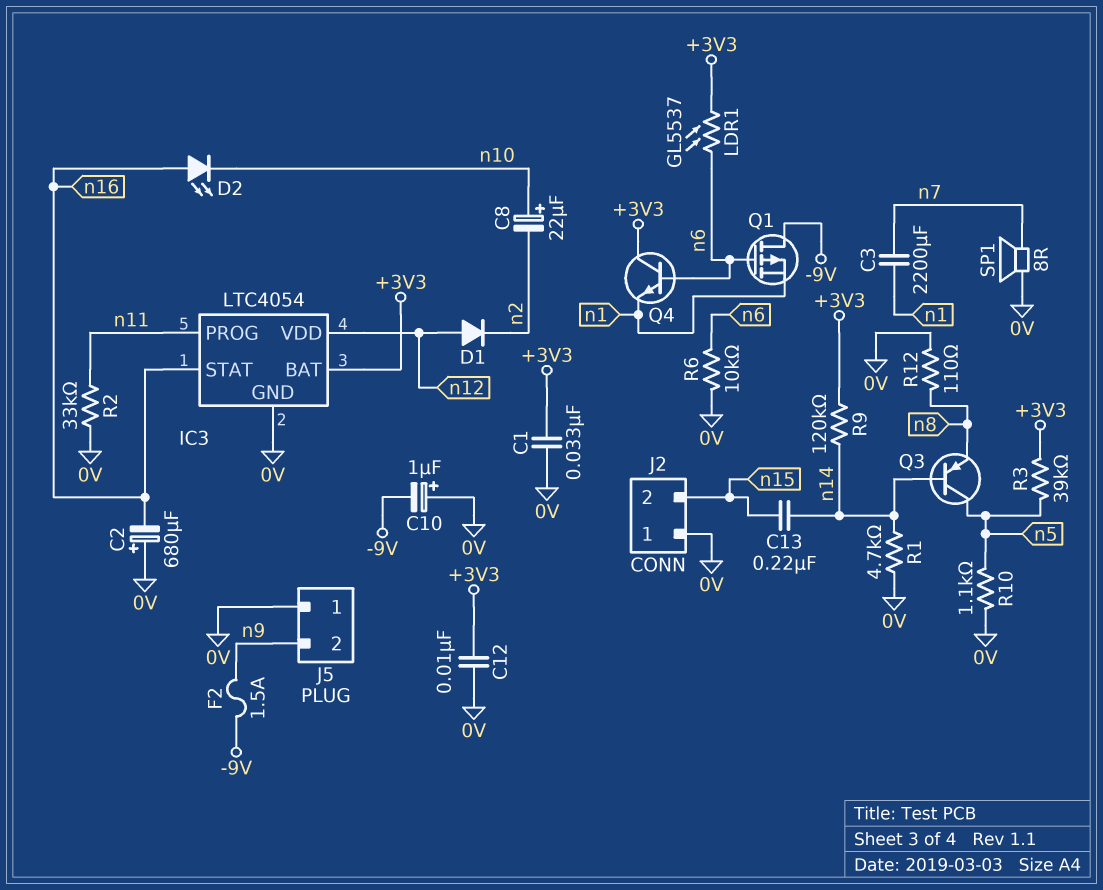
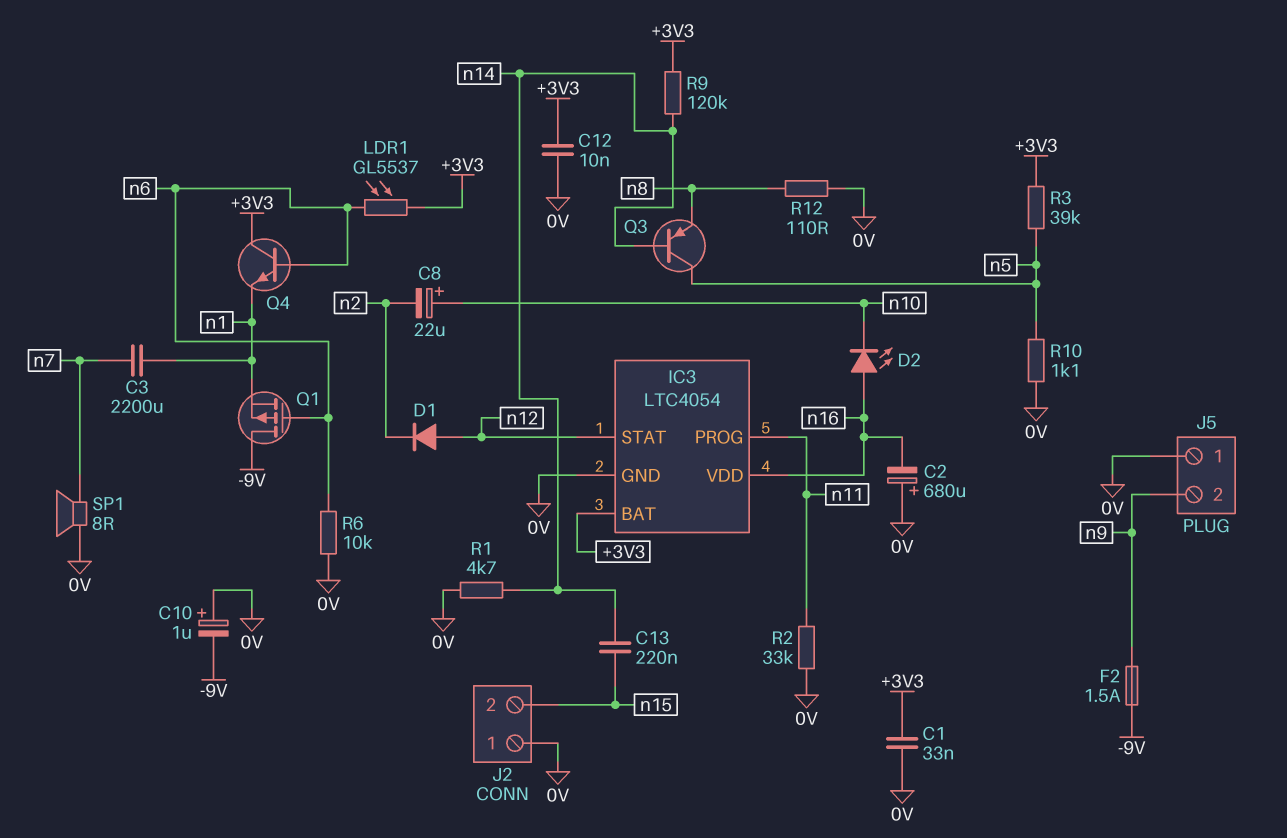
IC3 pin STAT: n16 -> n12
IC3 pin VDD: n12 -> n16

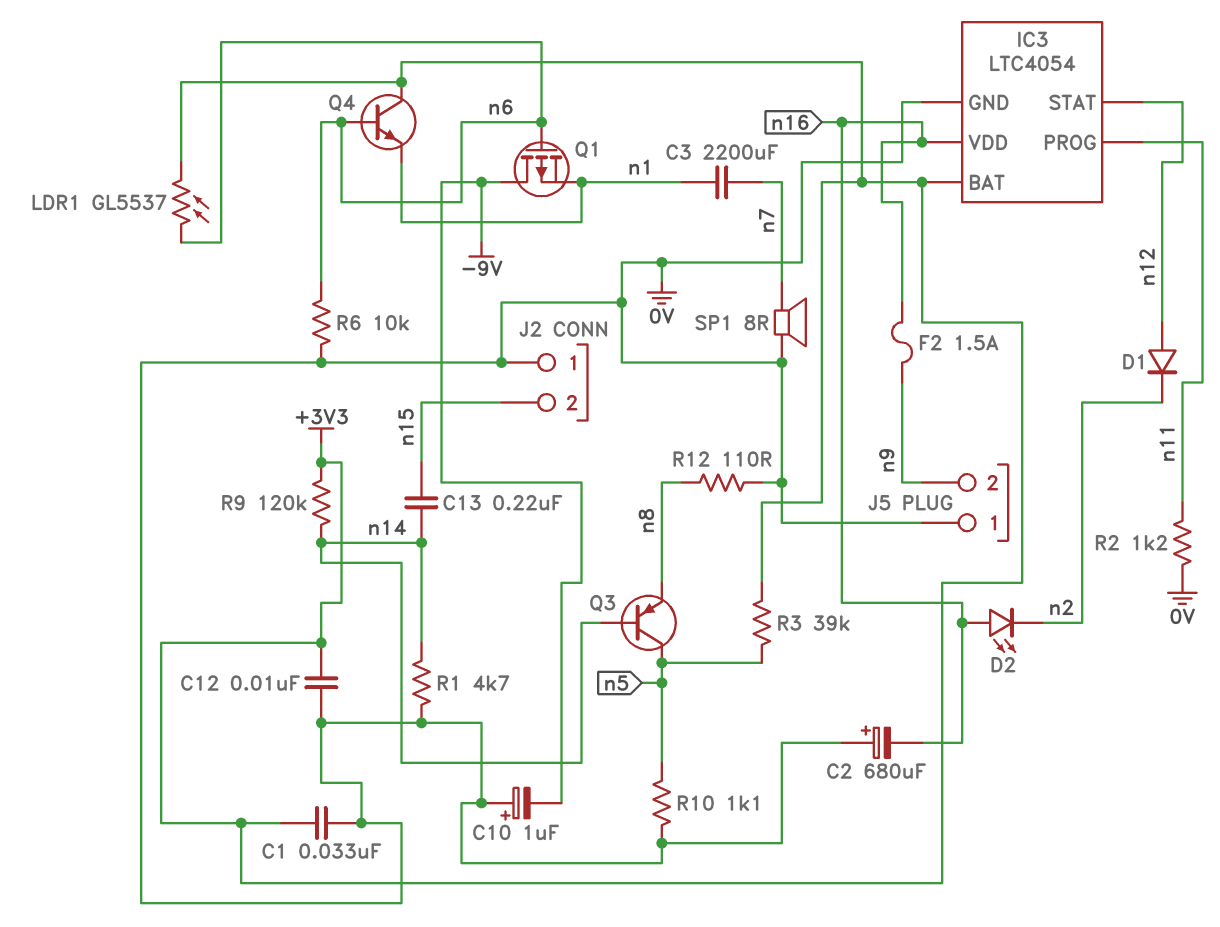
C8: 22uF (plus n10, minus n2) -> none
D2: LED (A n16, K n10) -> LED (A n16, K n2)
F2: 1.5A (-9V, n9) -> 1.5A (n9, n16)
R2: 33k (0V, n11) -> 1.2k (0V, n11)

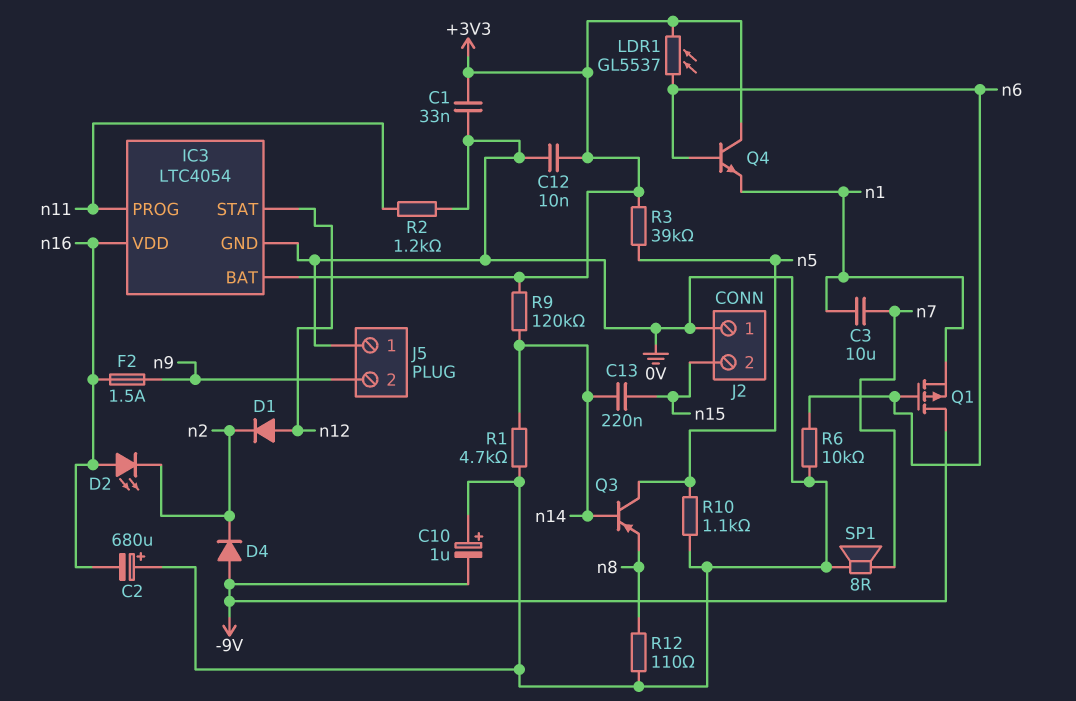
C3: 2200uF (n1, n7) -> 10uF (n1, n7)
D4: none -> diode (A -9V, K n2)

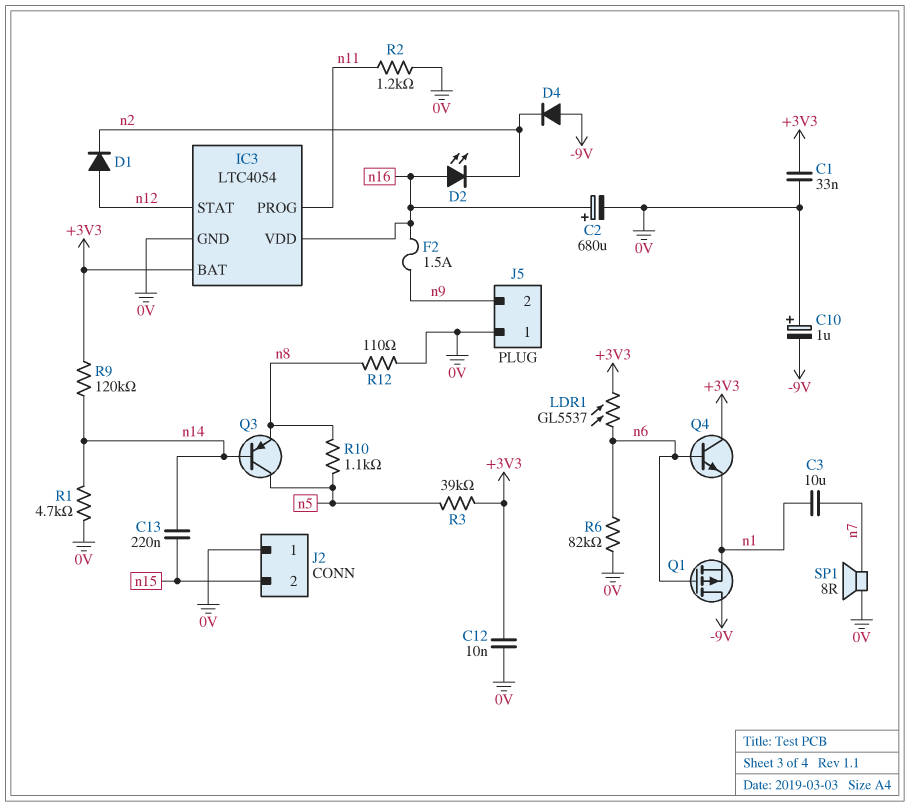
C2: 680uF (plus 0V, minus n16) -> 680uF (plus n16, minus 0V)
R6: 10k (0V, n6) -> 82k (0V, n6)
R10: 1.1k (0V, n5) -> 1.1k (n5, n8)

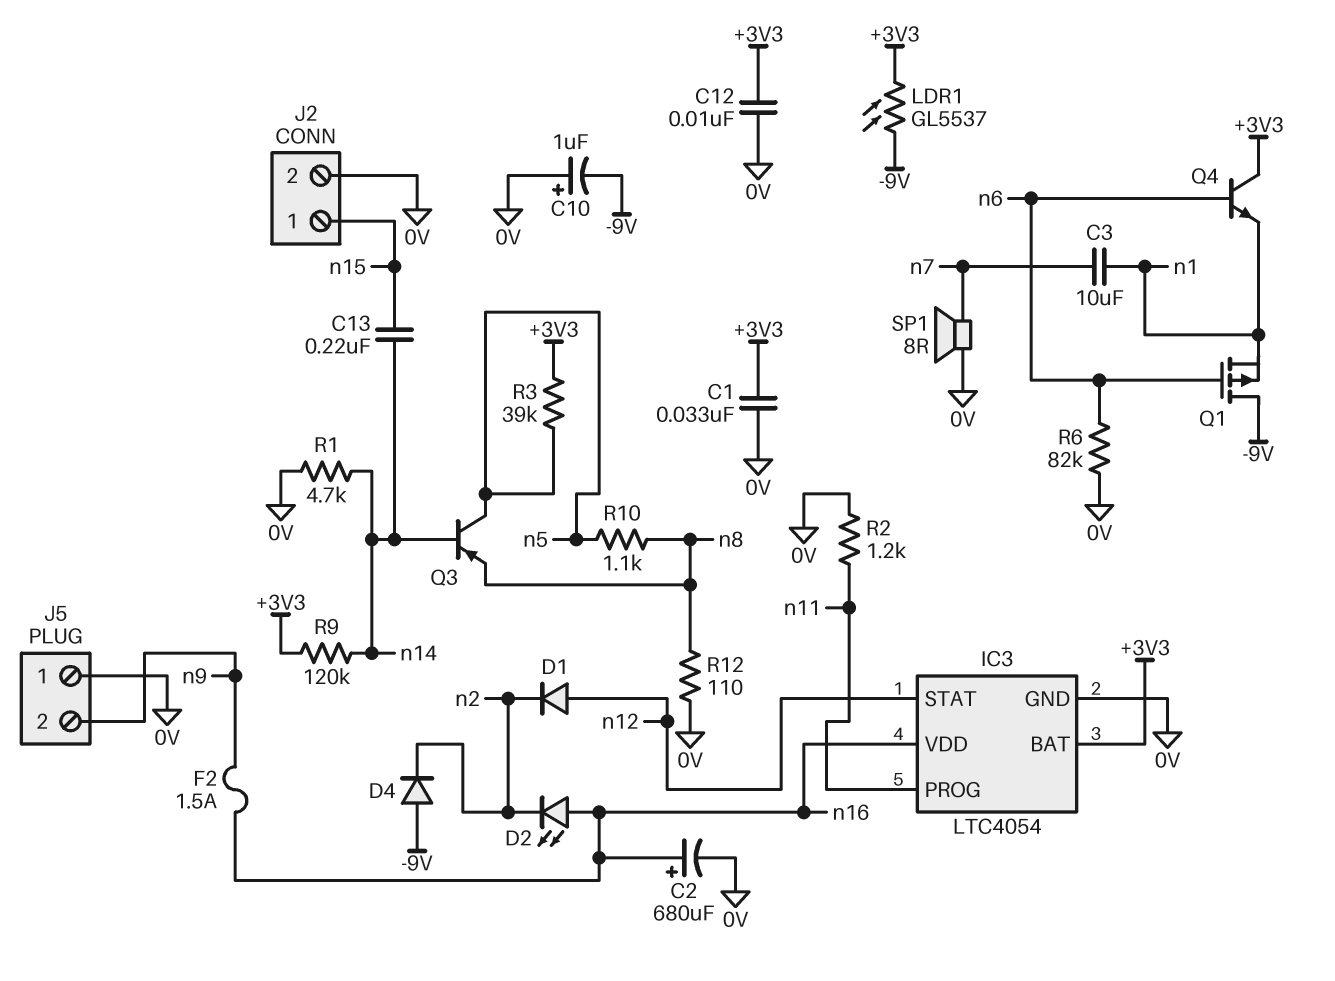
J2 pin 1: 0V -> n15
J2 pin 2: n15 -> 0V
LDR1: GL5537 (+3V3, n6) -> GL5537 (+3V3, -9V)

